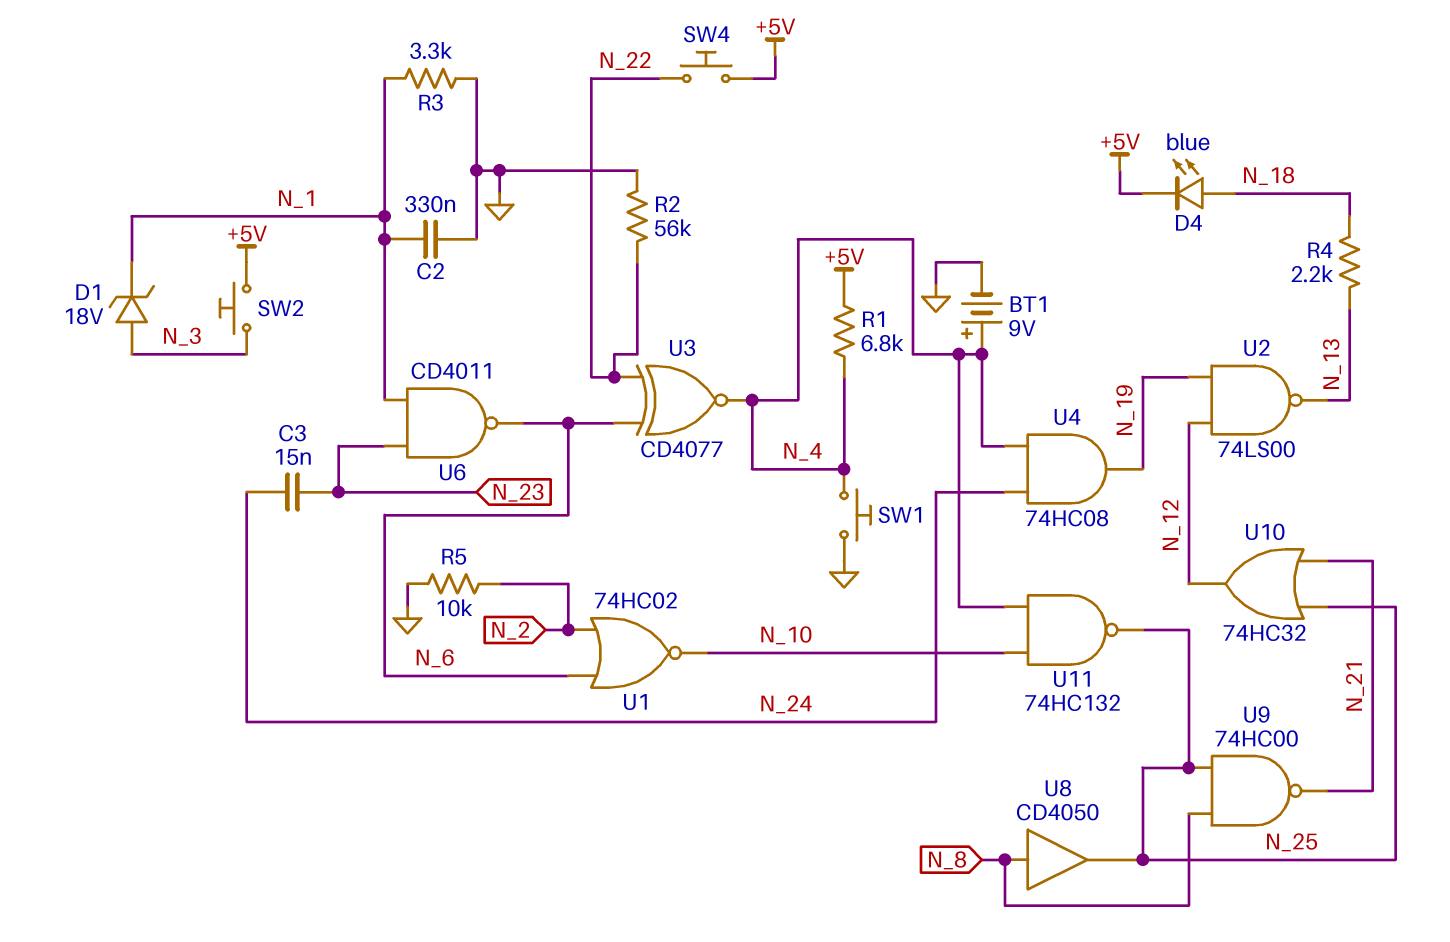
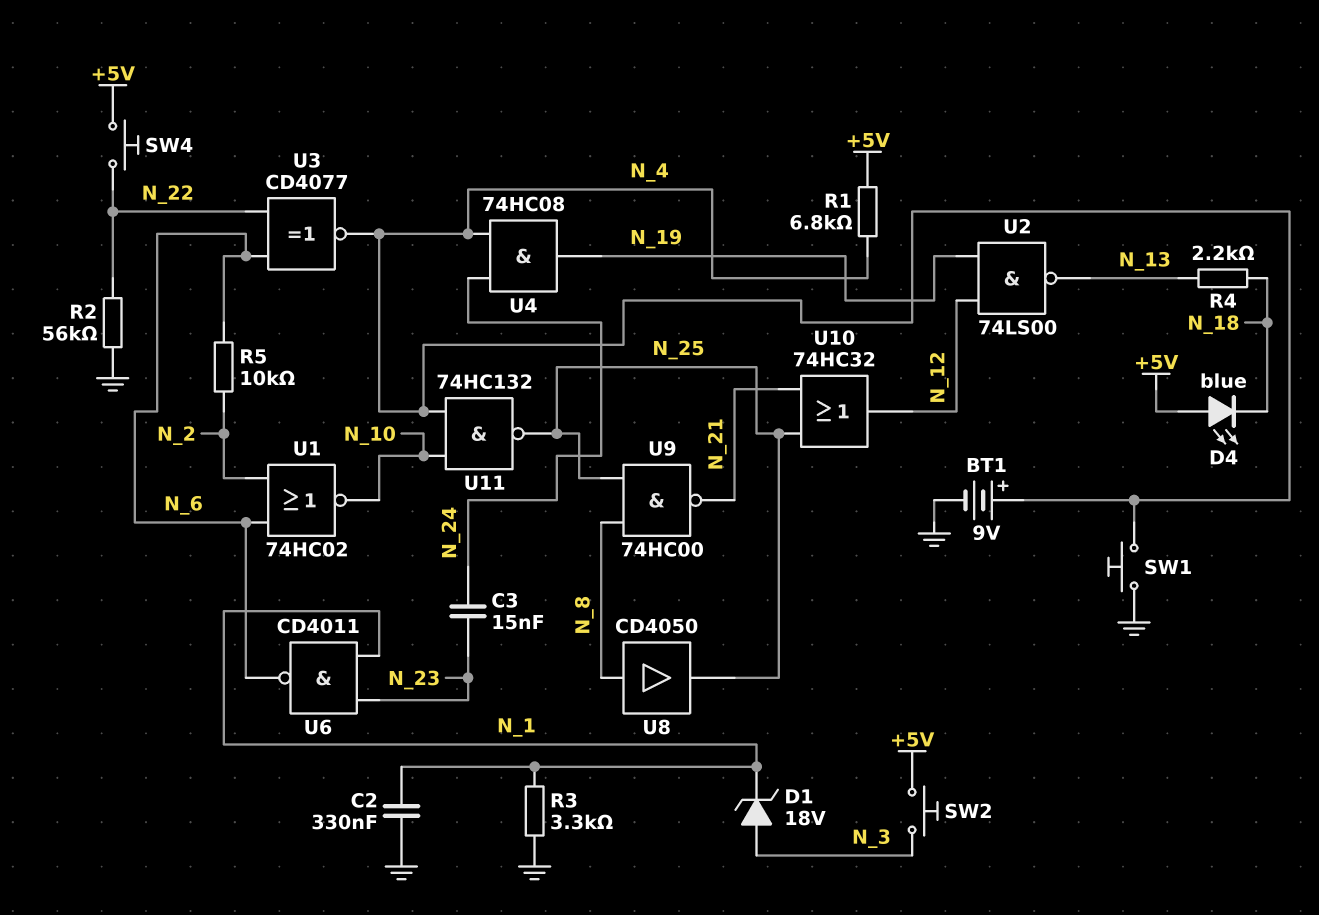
D4: LED blue (A N_18, K +5V) -> LED blue (A +5V, K N_18)
R5: 10k (GND, N_2) -> 10k (N_2, N_6)

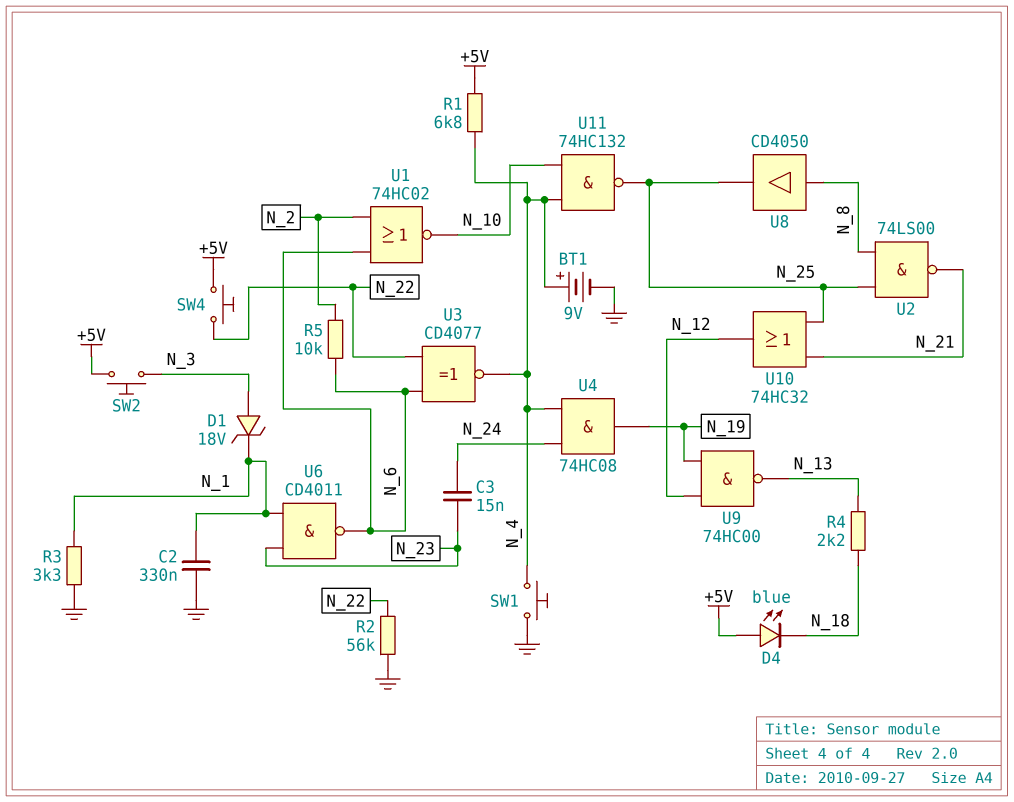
U2: NAND 74LS00 (in N_12, in N_19, out N_13) -> NAND 74LS00 (in N_8, in N_25, out N_21)
U9: NAND 74HC00 (in N_8, in N_25, out N_21) -> NAND 74HC00 (in N_12, in N_19, out N_13)

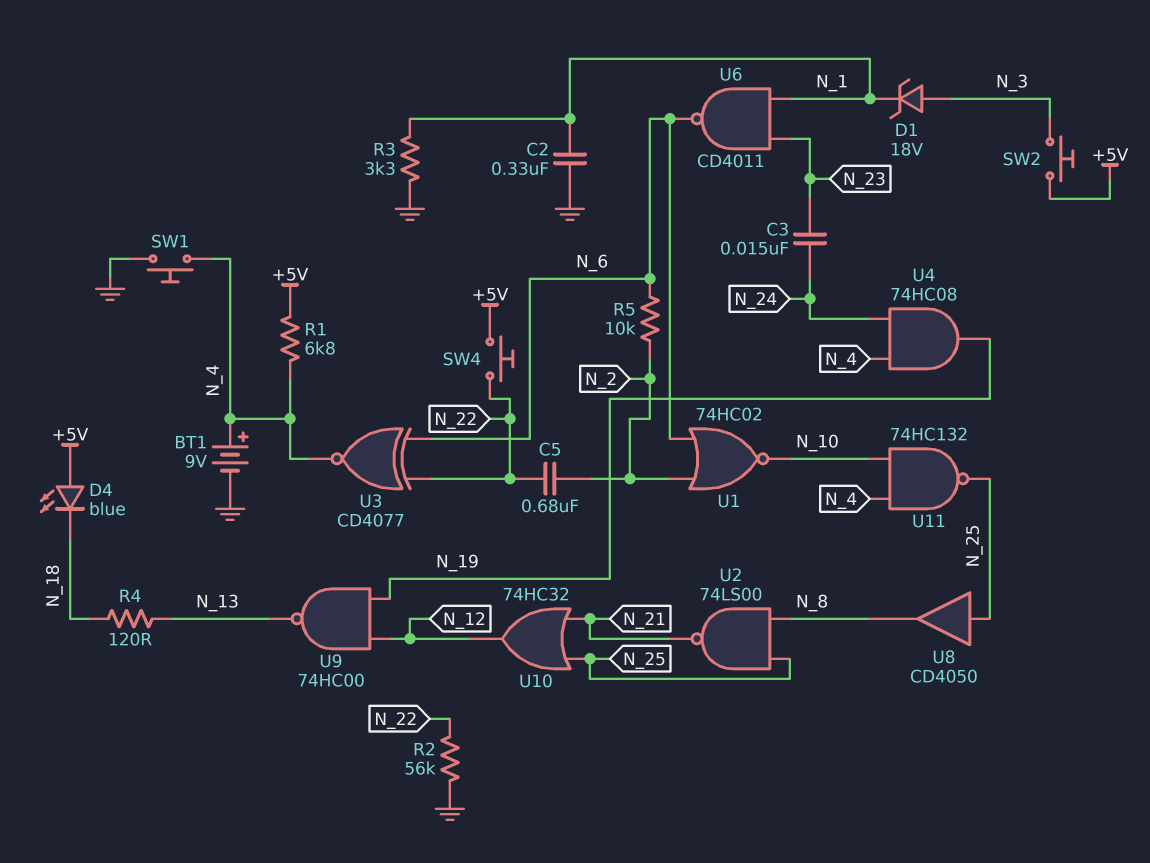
C5: none -> 680nF (N_2, N_22)
R4: 2.2k (N_13, N_18) -> 120 (N_13, N_18)
U8: buffer CD4050 (in N_8, out N_25) -> buffer CD4050 (in N_25, out N_8)

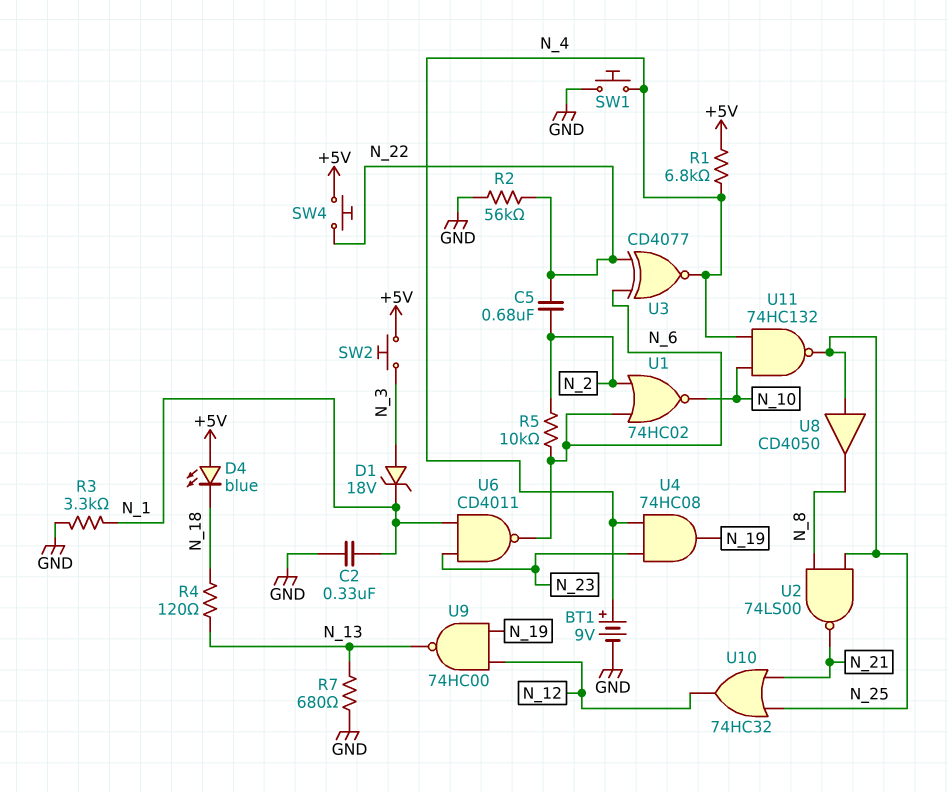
C3: 15nF (N_23, N_24) -> none
R7: none -> 680 (GND, N_13)
U4: AND 74HC08 (in N_4, in N_24, out N_19) -> AND 74HC08 (in N_4, in N_23, out N_19)

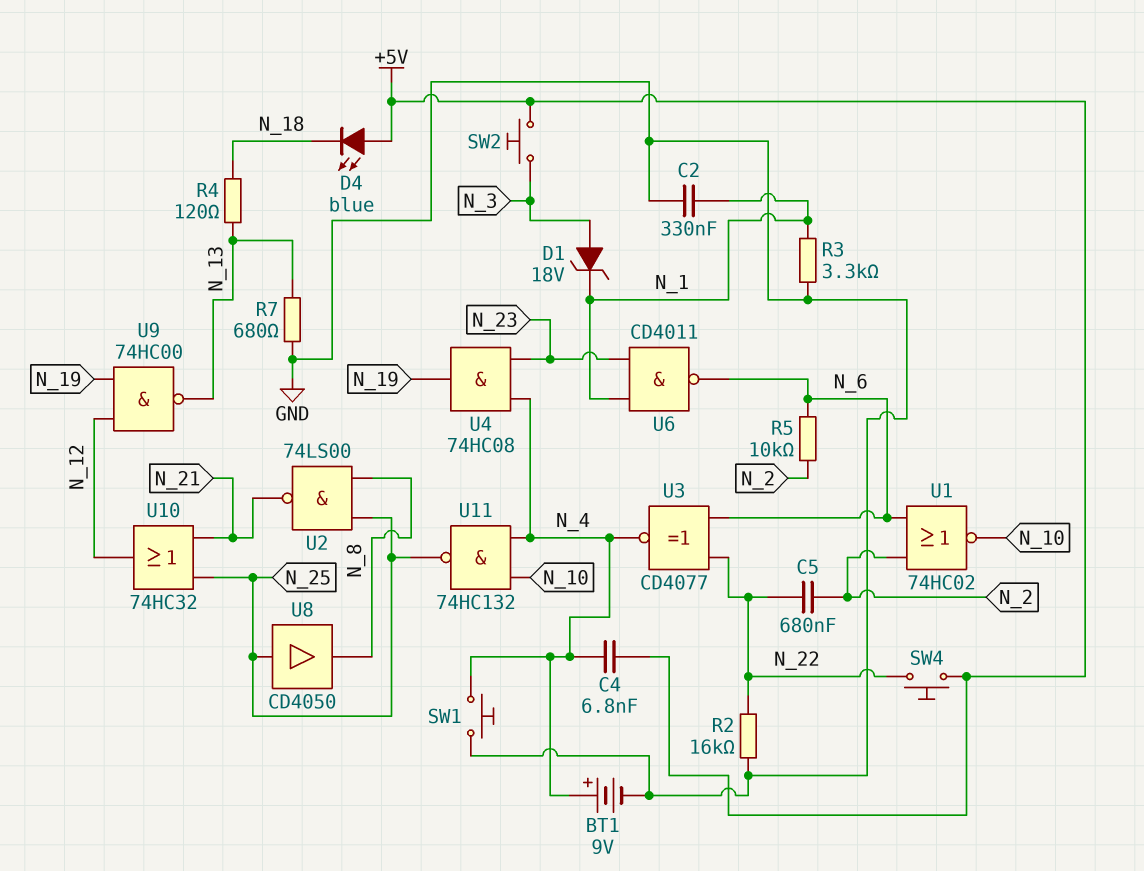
C4: none -> 6.8nF (+5V, N_4)
R1: 6.8k (+5V, N_4) -> none
R2: 56k (GND, N_22) -> 16k (GND, N_22)

